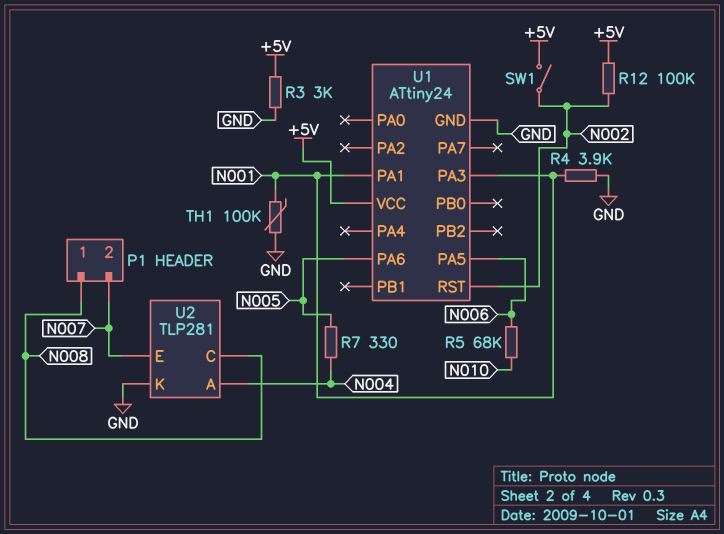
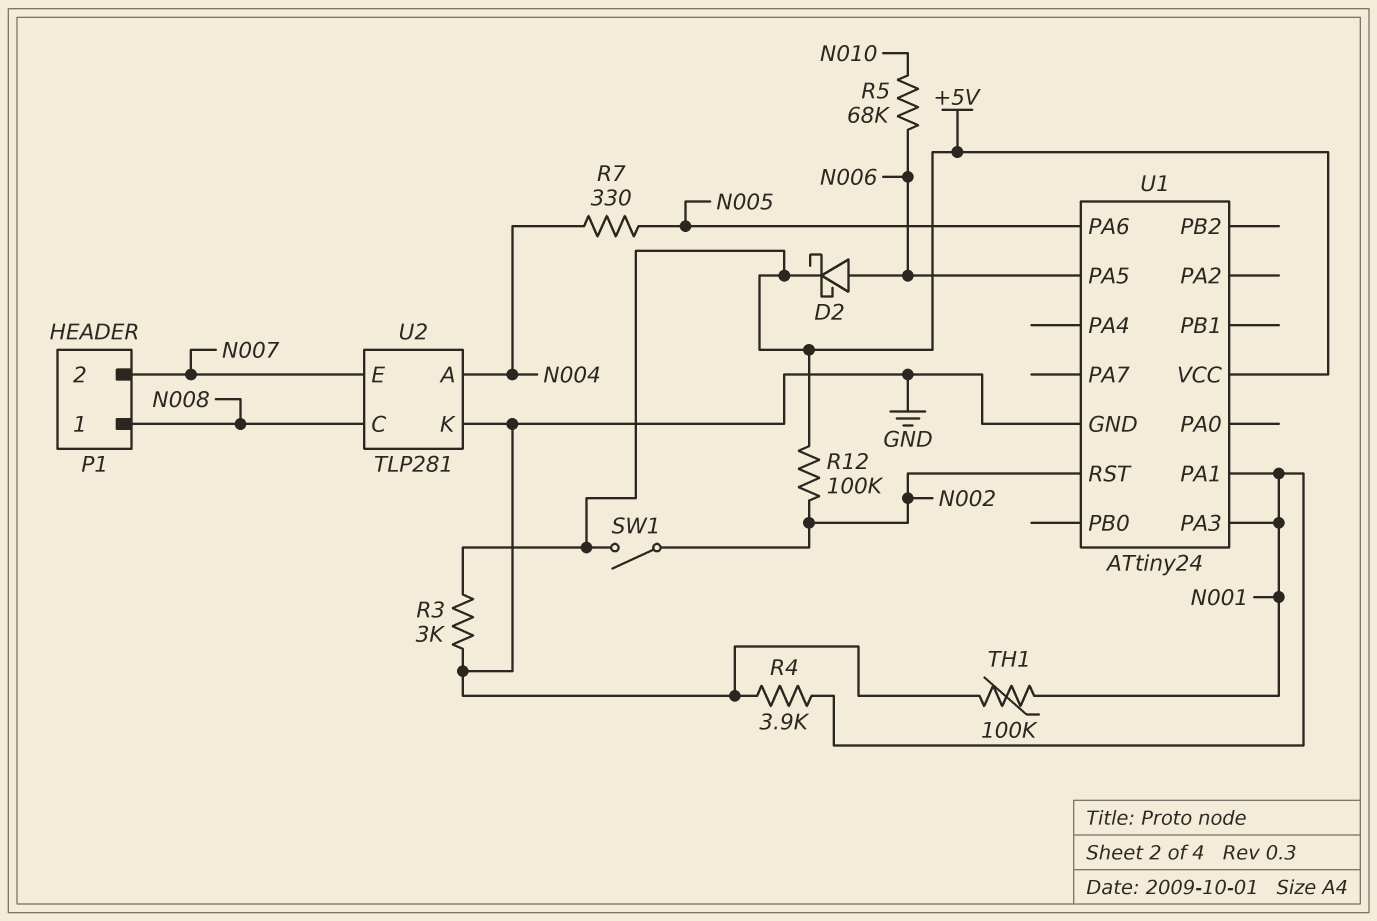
D2: none -> schottky (A N006, K +5V)

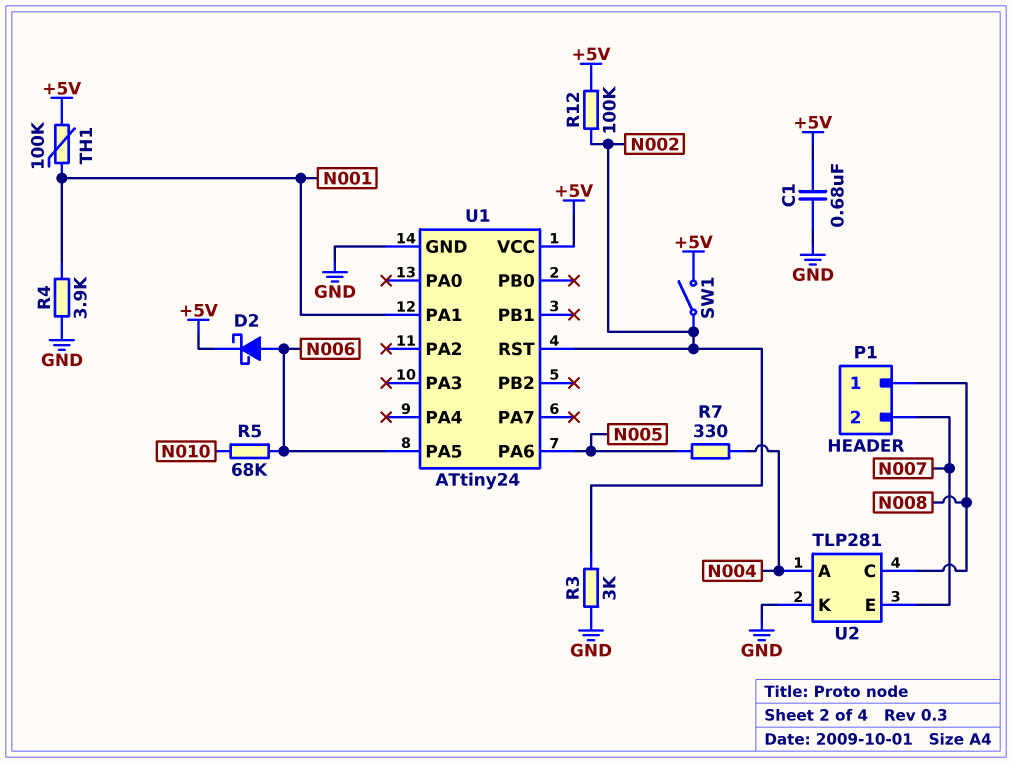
C1: none -> 680nF (+5V, GND)
R3: 3k (+5V, GND) -> 3k (GND, N002)
TH1: 100k (GND, N001) -> 100k (+5V, N001)
U1 pin PA3: N001 -> none

